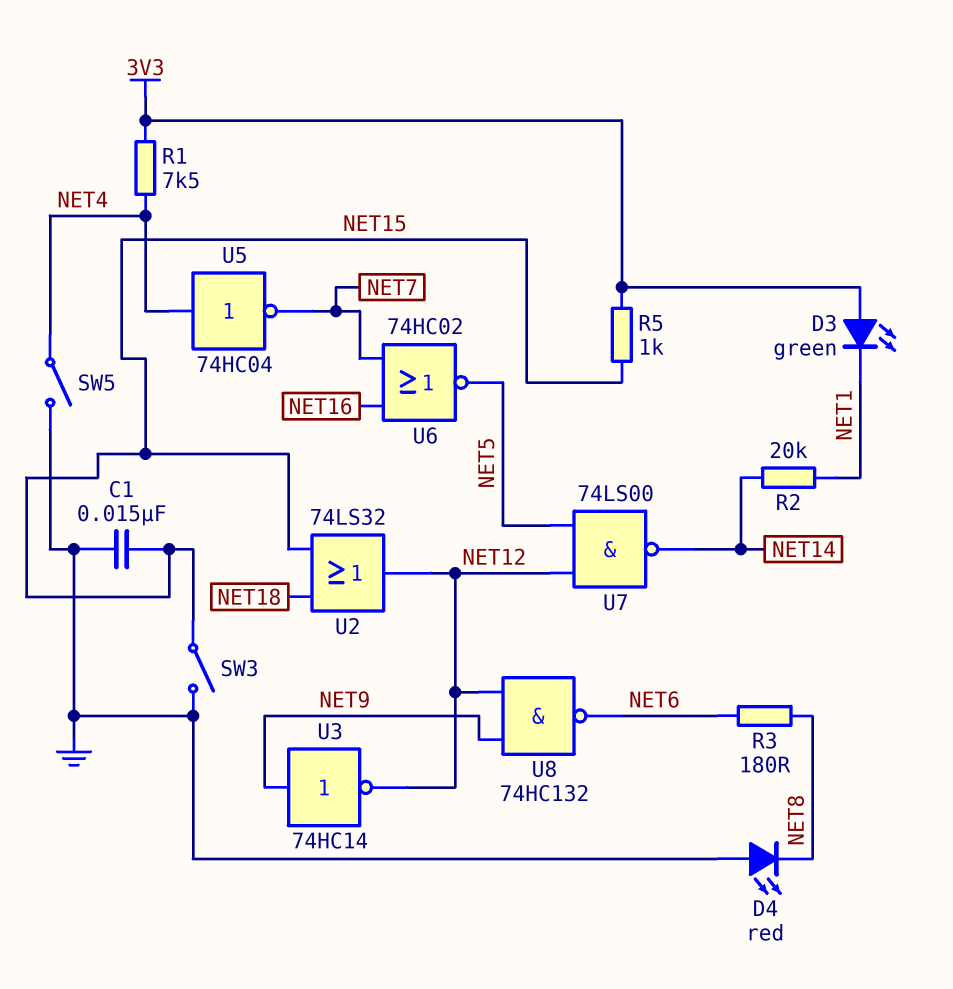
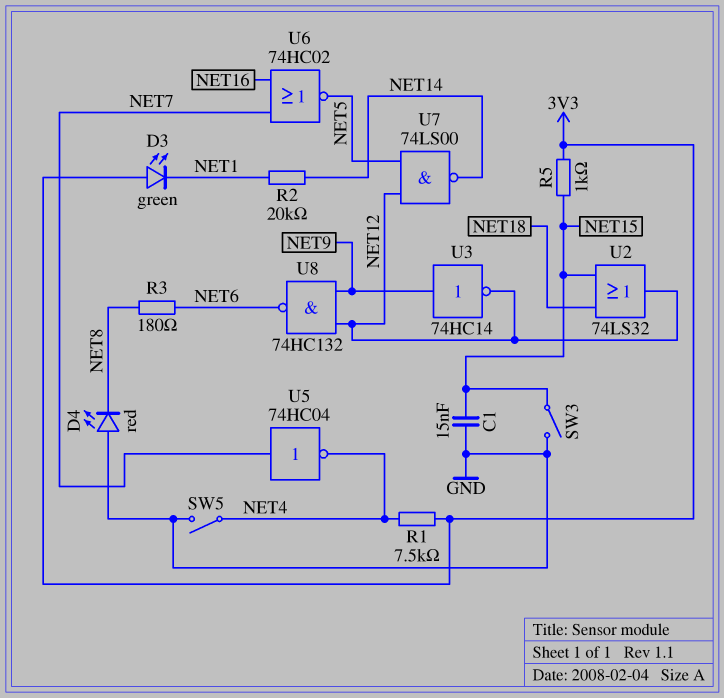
U5: NOT 74HC04 (in NET4, out NET7) -> NOT 74HC04 (in NET7, out NET4)

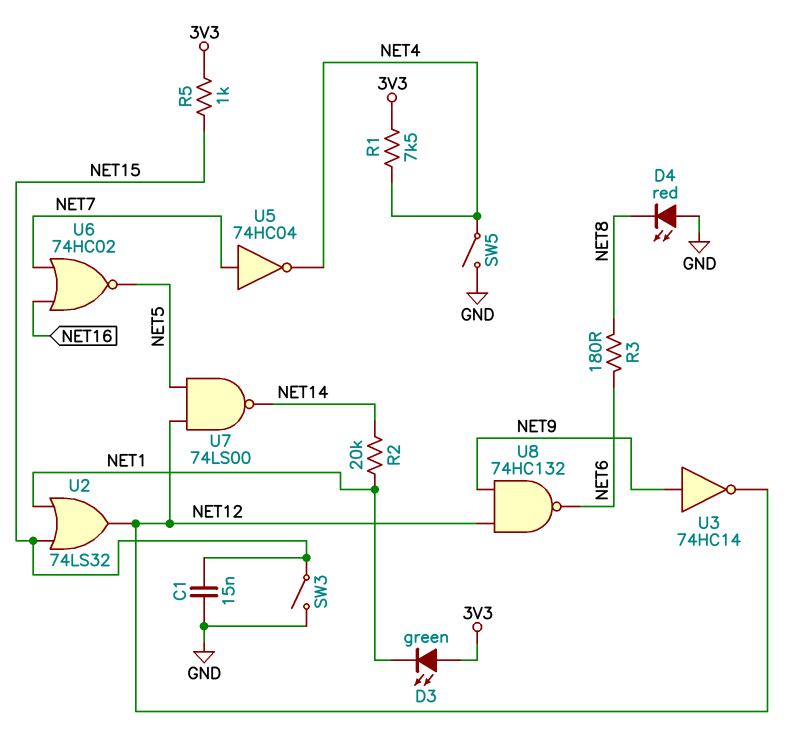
U2: OR 74LS32 (in NET15, in NET18, out NET12) -> OR 74LS32 (in NET1, in NET15, out NET12)

